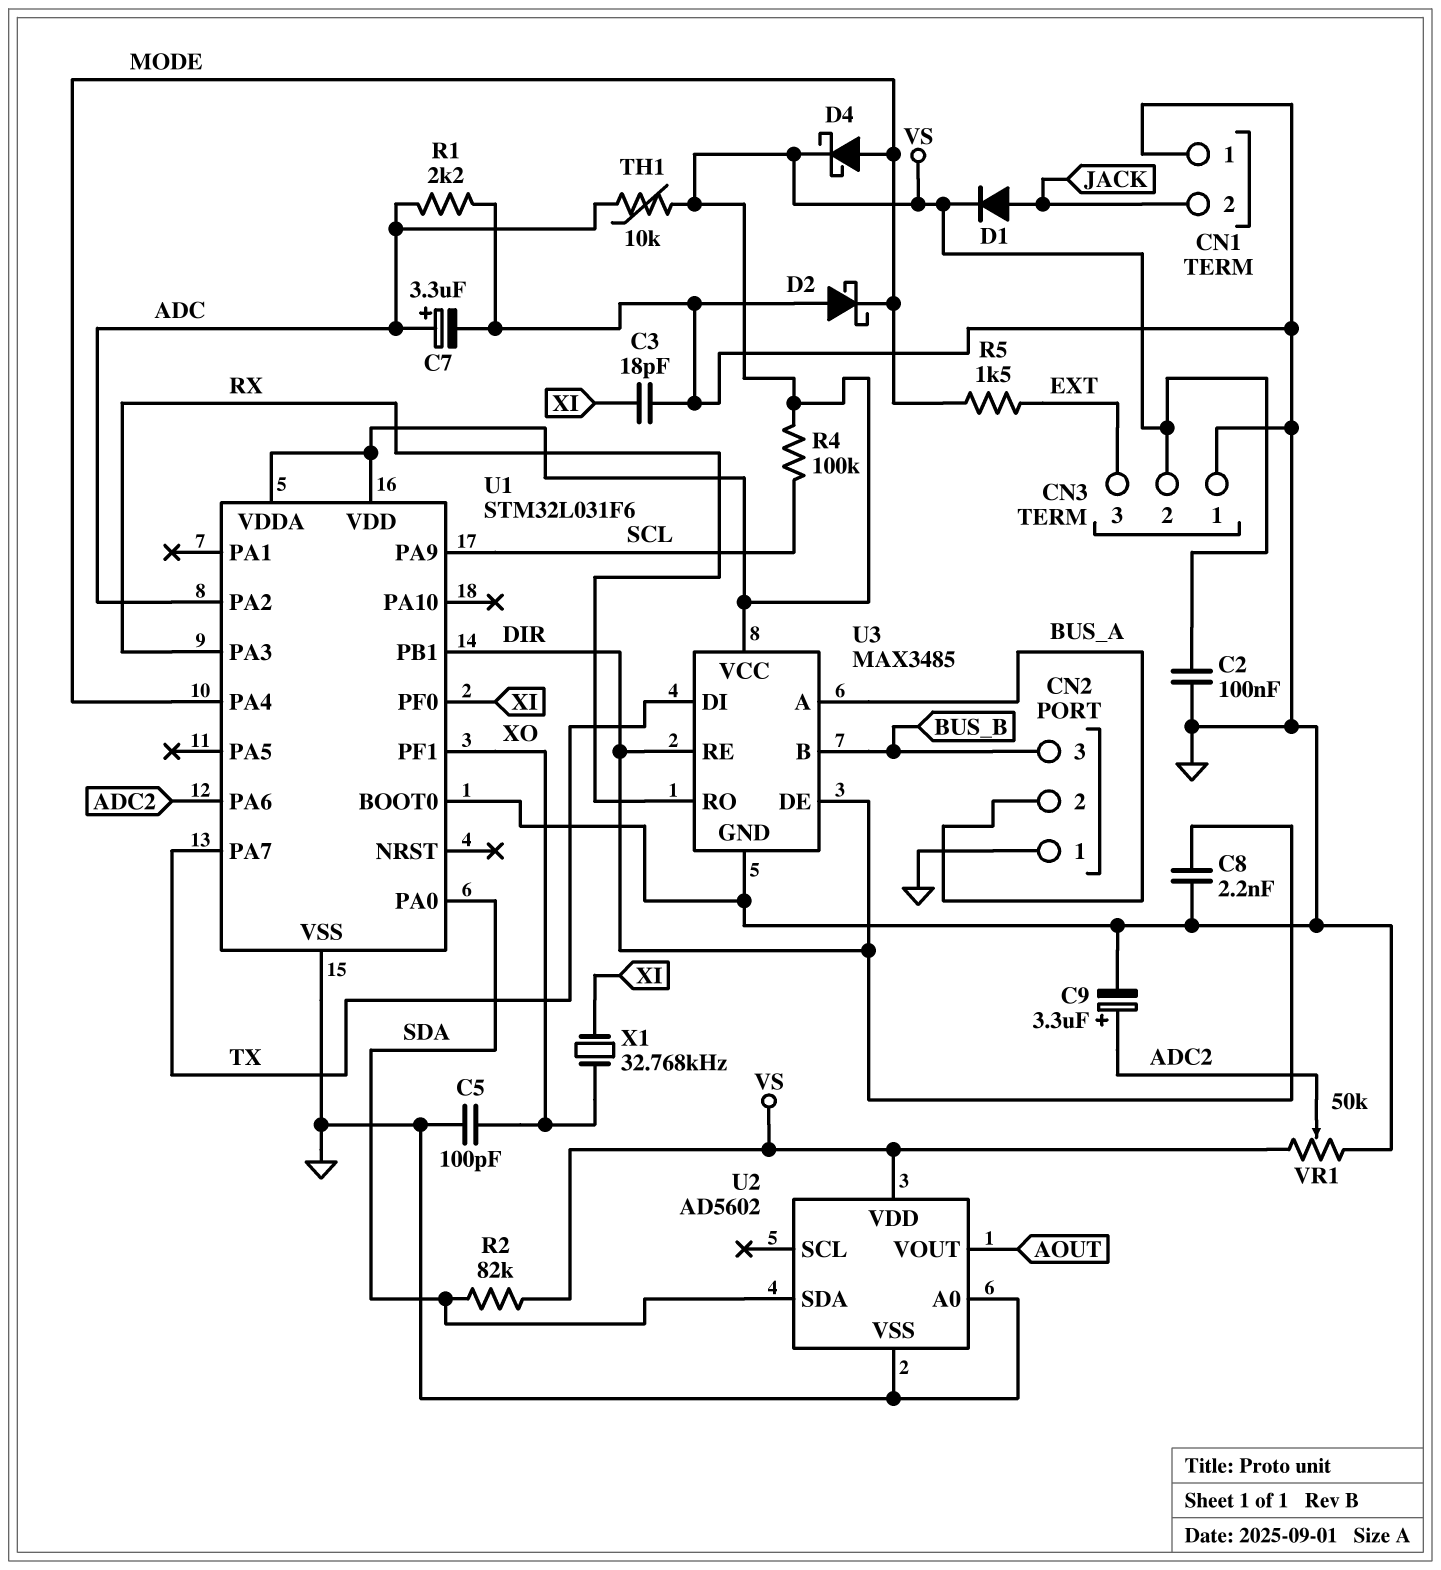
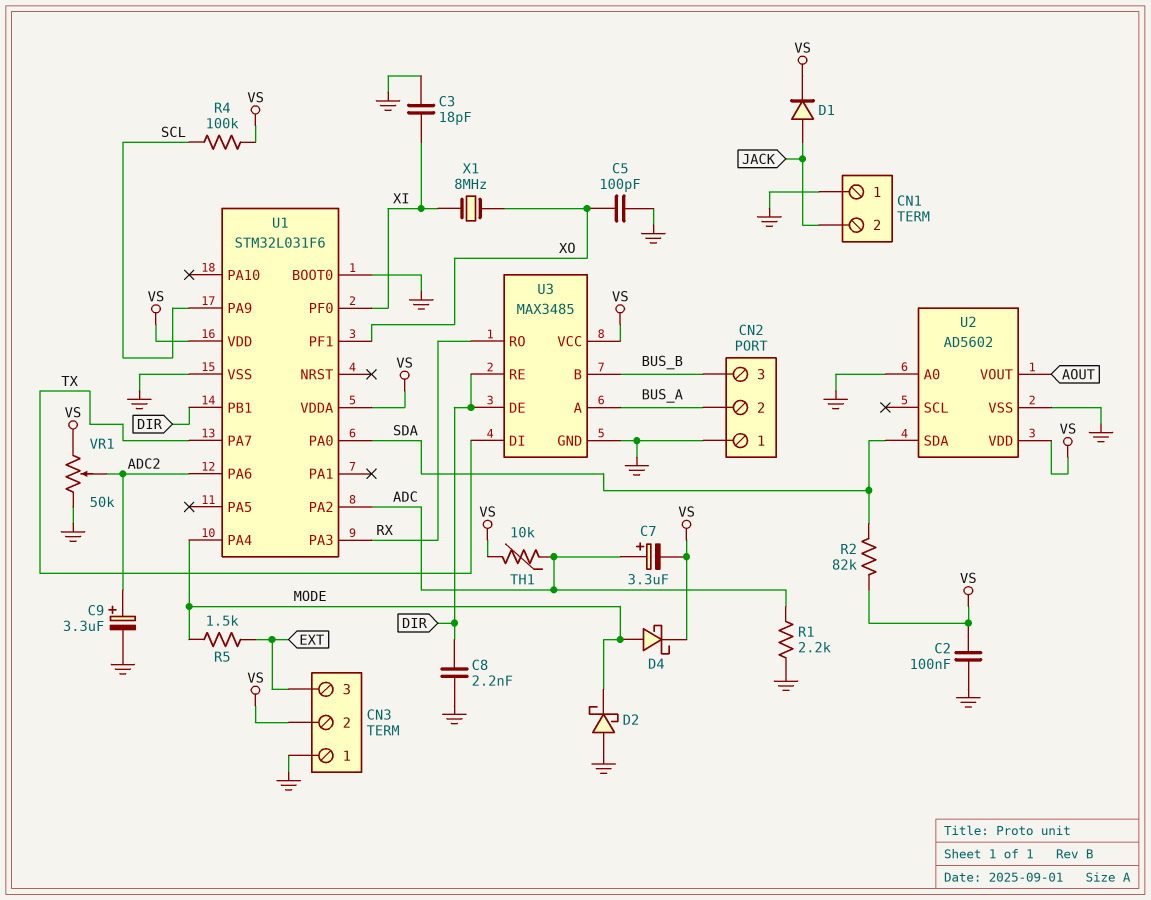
C7: 3.3uF (plus ADC, minus GND) -> 3.3uF (plus ADC, minus VS)
X1: 32.768kHz (XI, XO) -> 8MHz (XI, XO)

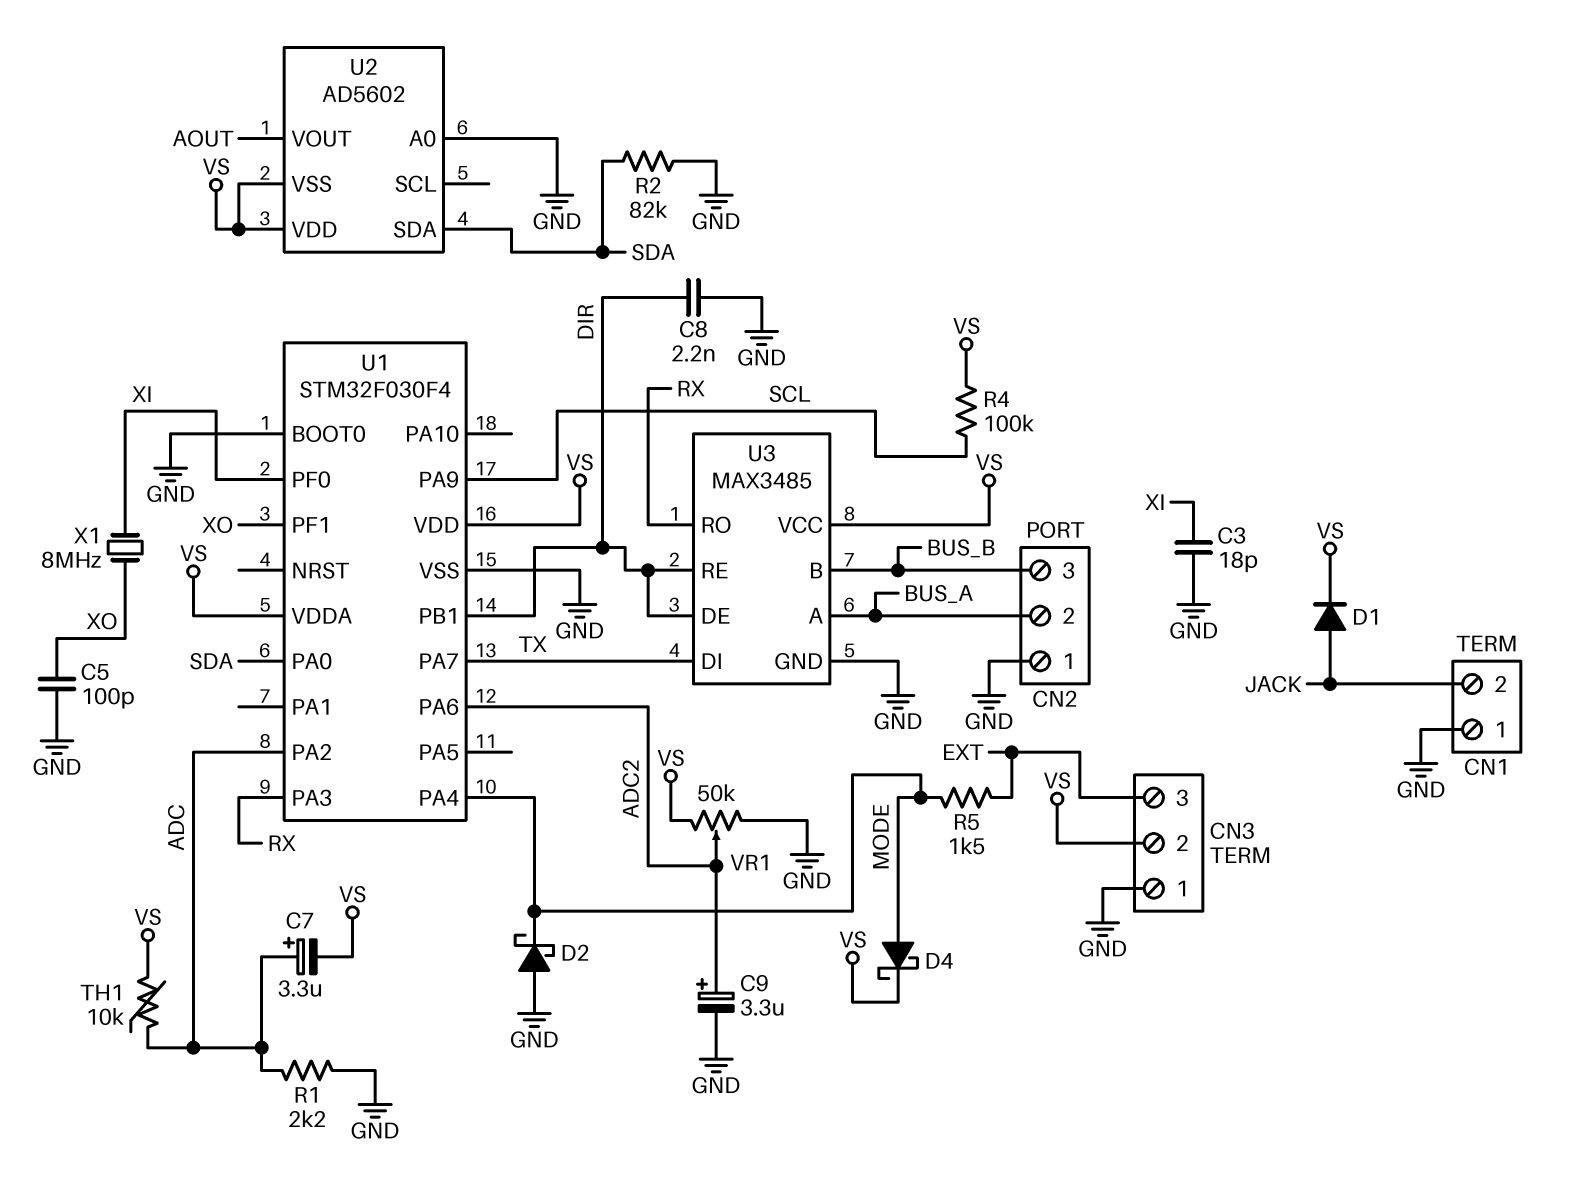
C2: 100nF (GND, VS) -> none
R2: 82k (SDA, VS) -> 82k (GND, SDA)
U1: STM32L031F6 -> STM32F030F4
U2 pin VSS: GND -> VS

